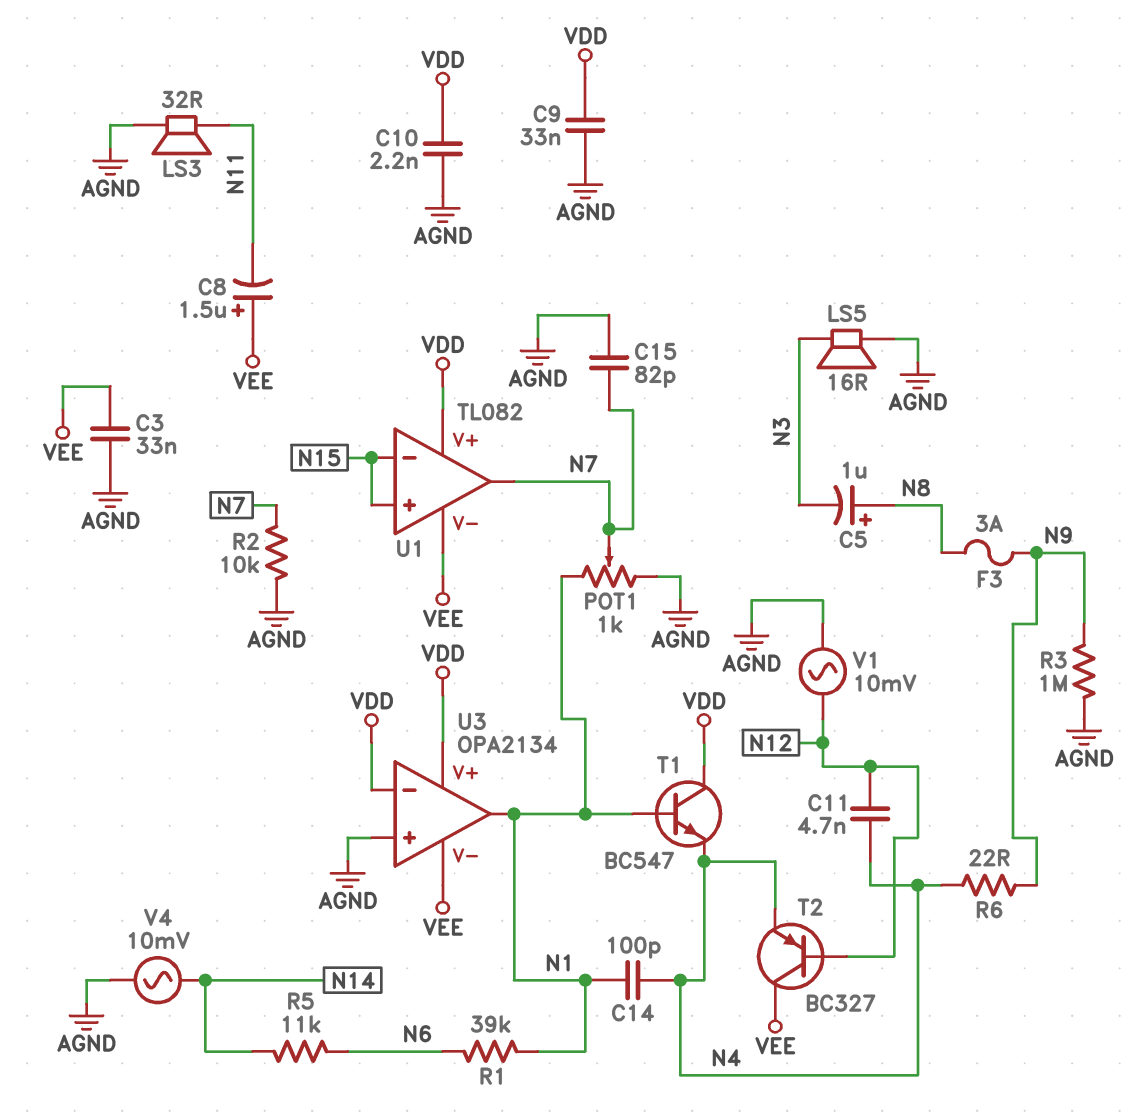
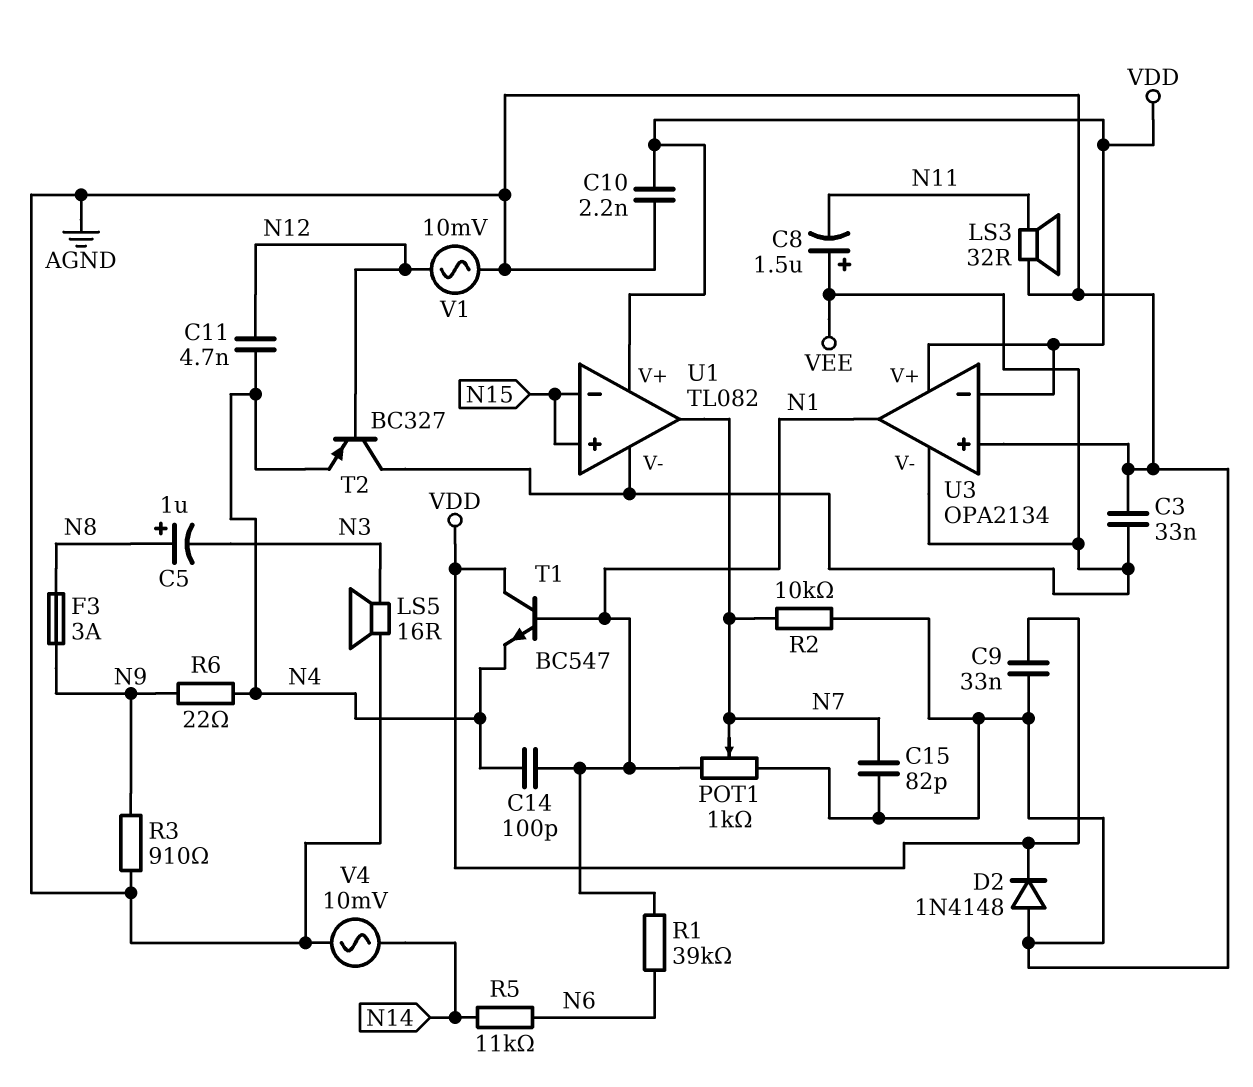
D2: none -> diode 1N4148 (A AGND, K VDD)
R3: 1M (AGND, N9) -> 910 (AGND, N9)

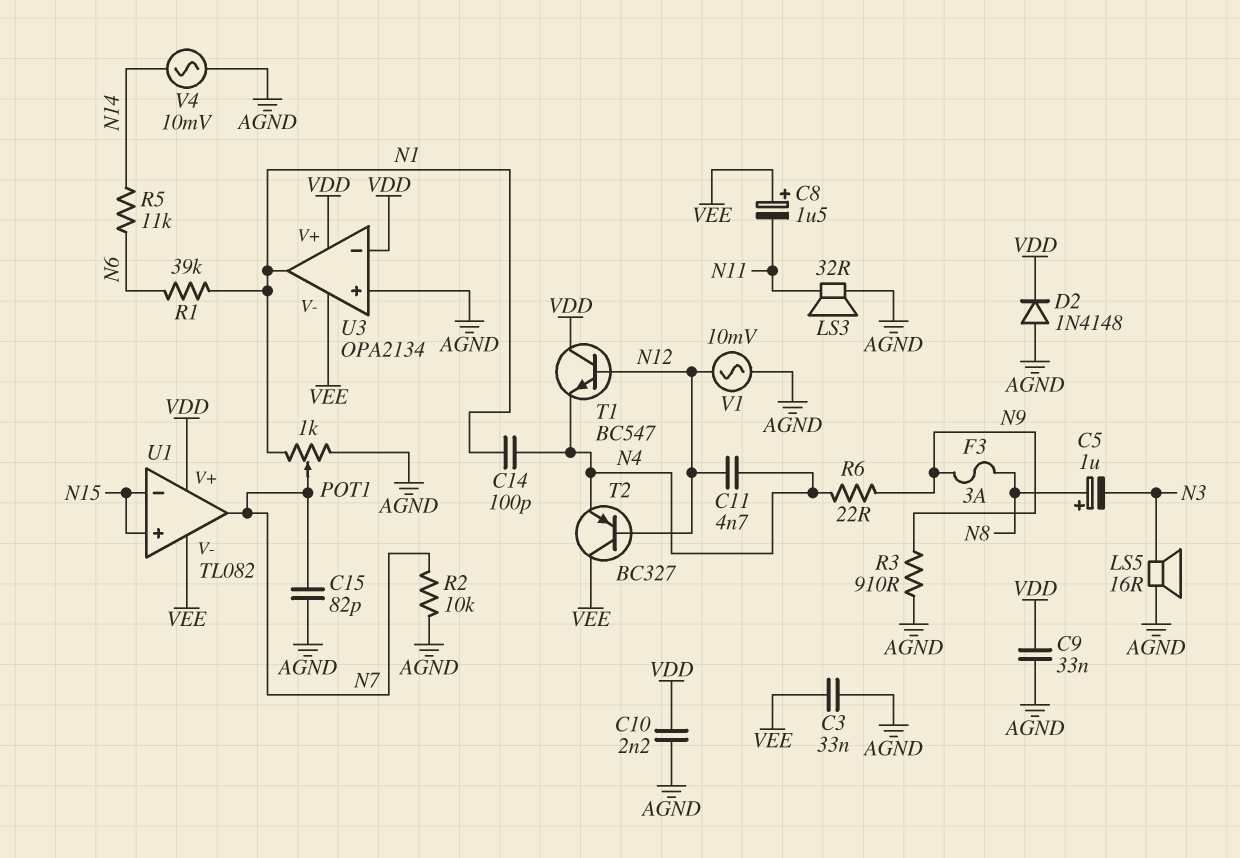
T1: NPN BC547 (B N1, C VDD, E N4) -> NPN BC547 (B N12, C VDD, E N4)

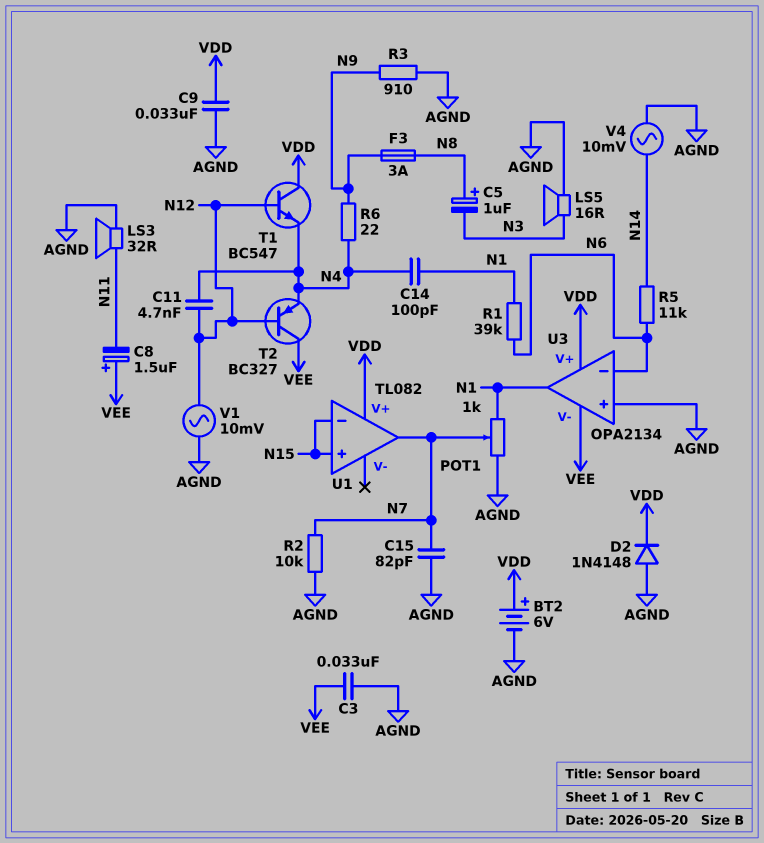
BT2: none -> 6V (plus VDD, minus AGND)
C10: 2.2nF (AGND, VDD) -> none
U1 pin V-: VEE -> none
U3 pin in-: VDD -> N6

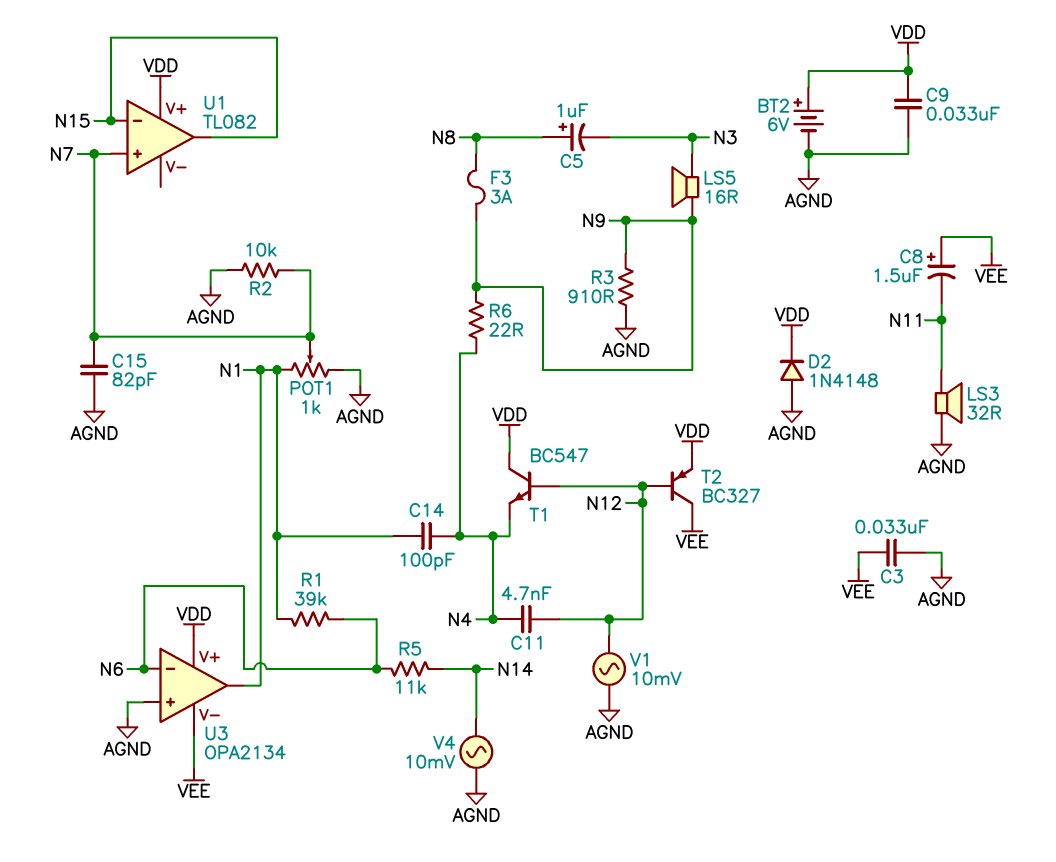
LS5: speaker 16R (AGND, N3) -> speaker 16R (N3, N9)
T2: PNP BC327 (B N12, C VEE, E N4) -> PNP BC327 (B N12, C VEE, E VDD)
U1 pin in+: N15 -> N7
U1 pin out: N7 -> N15

